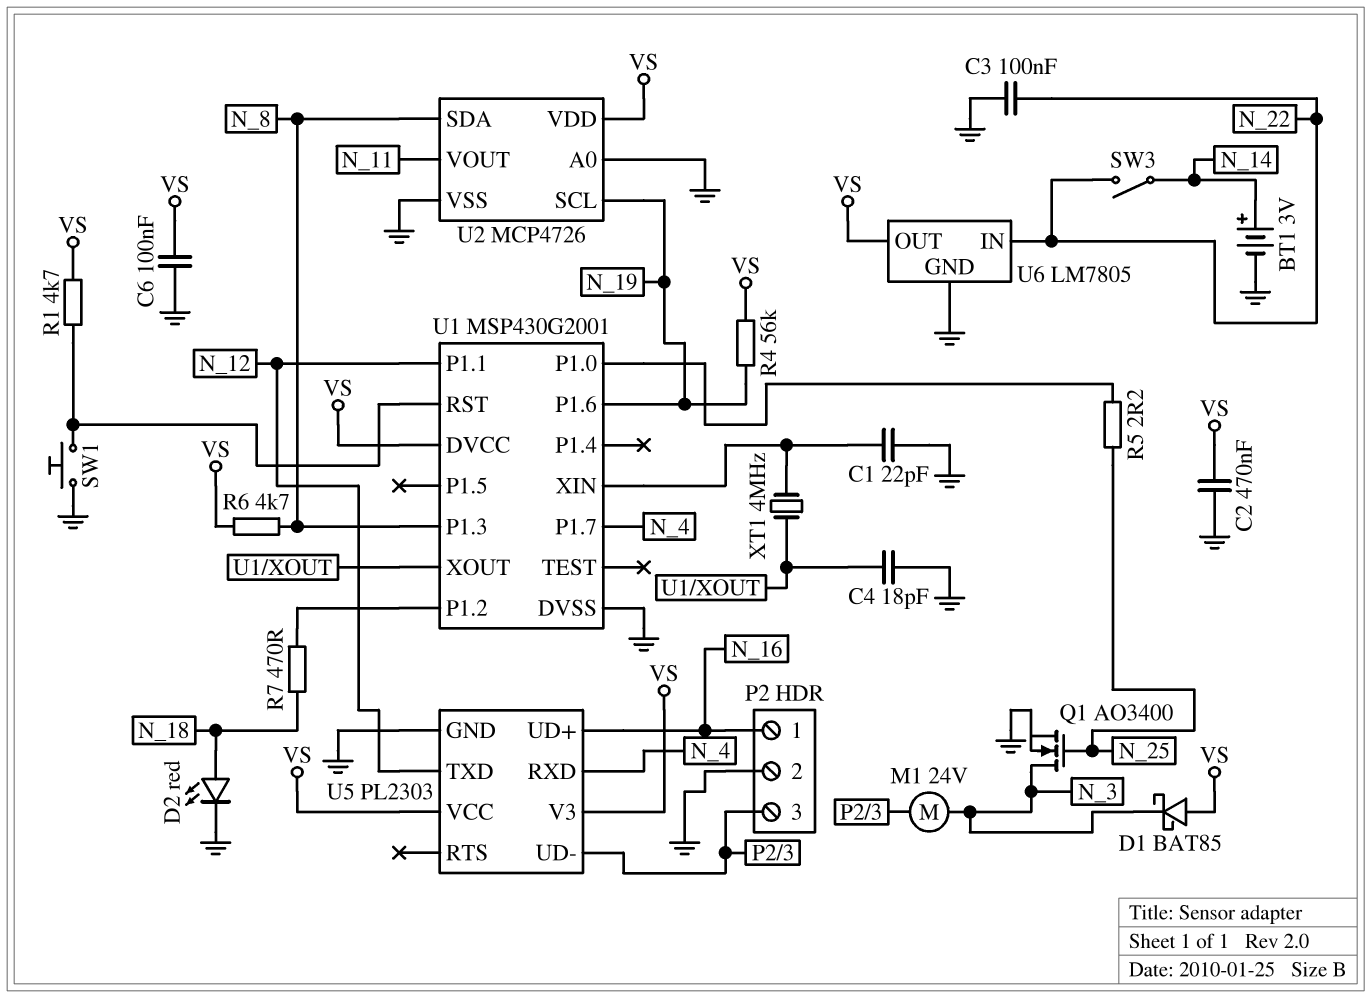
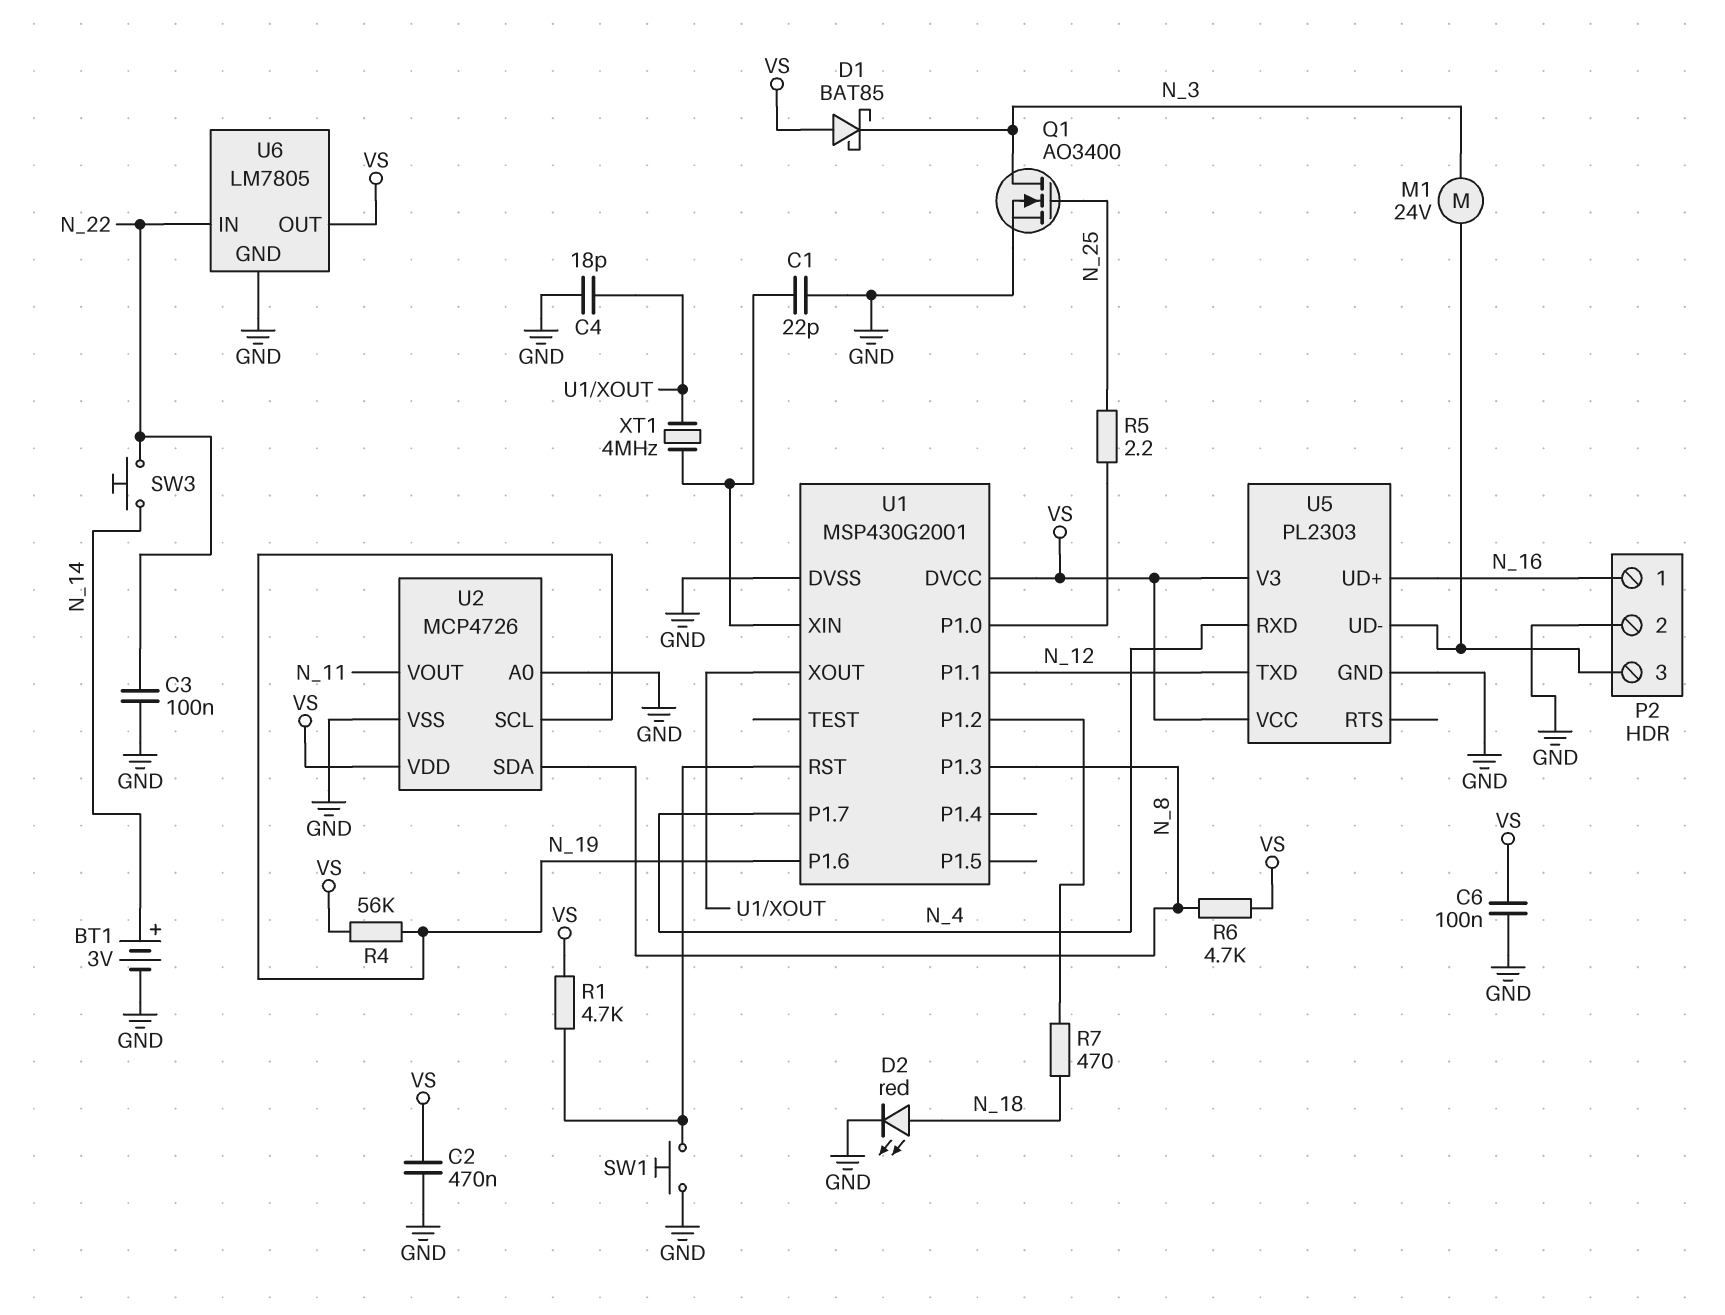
SW3: switch (N_14, N_22) -> button (N_14, N_22)

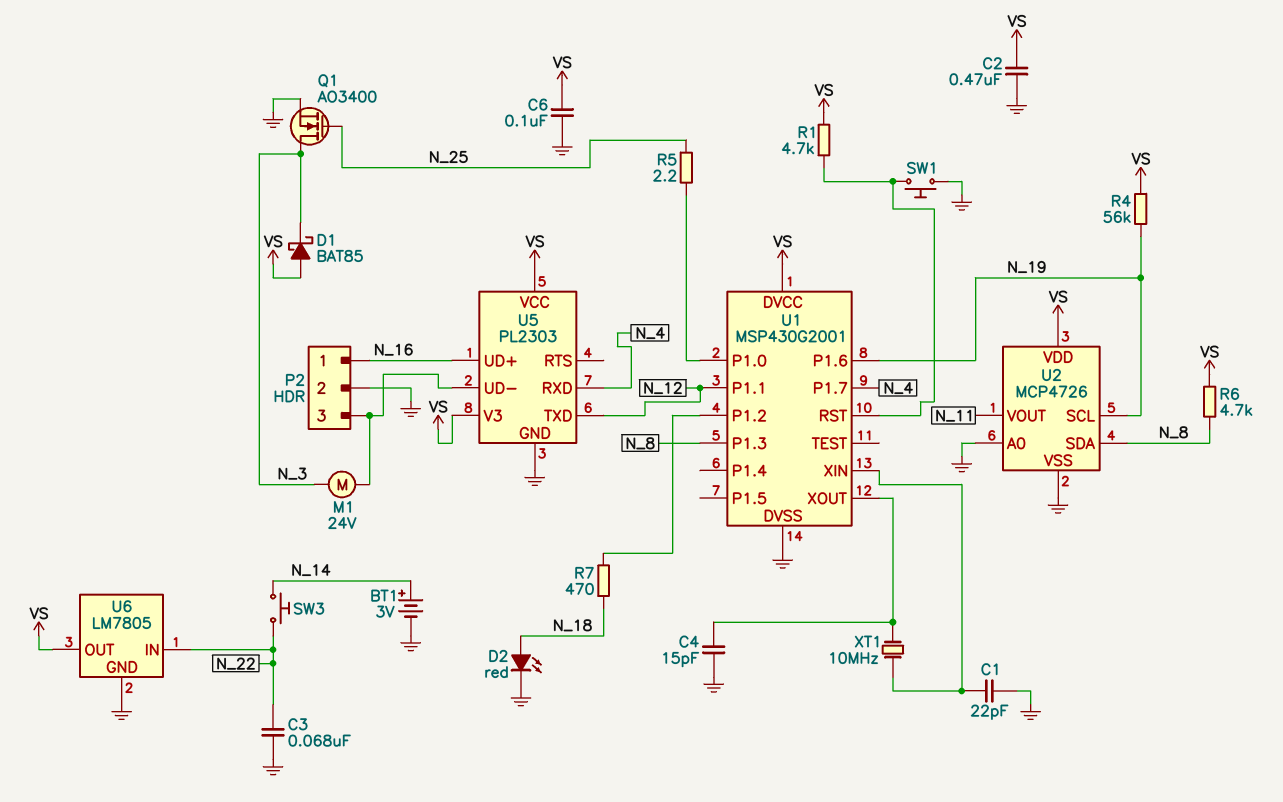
C3: 100nF (GND, N_22) -> 68nF (GND, N_22)
C4: 18pF (GND, U1/XOUT) -> 15pF (GND, U1/XOUT)
XT1: 4MHz (U1/XIN, U1/XOUT) -> 10MHz (U1/XIN, U1/XOUT)

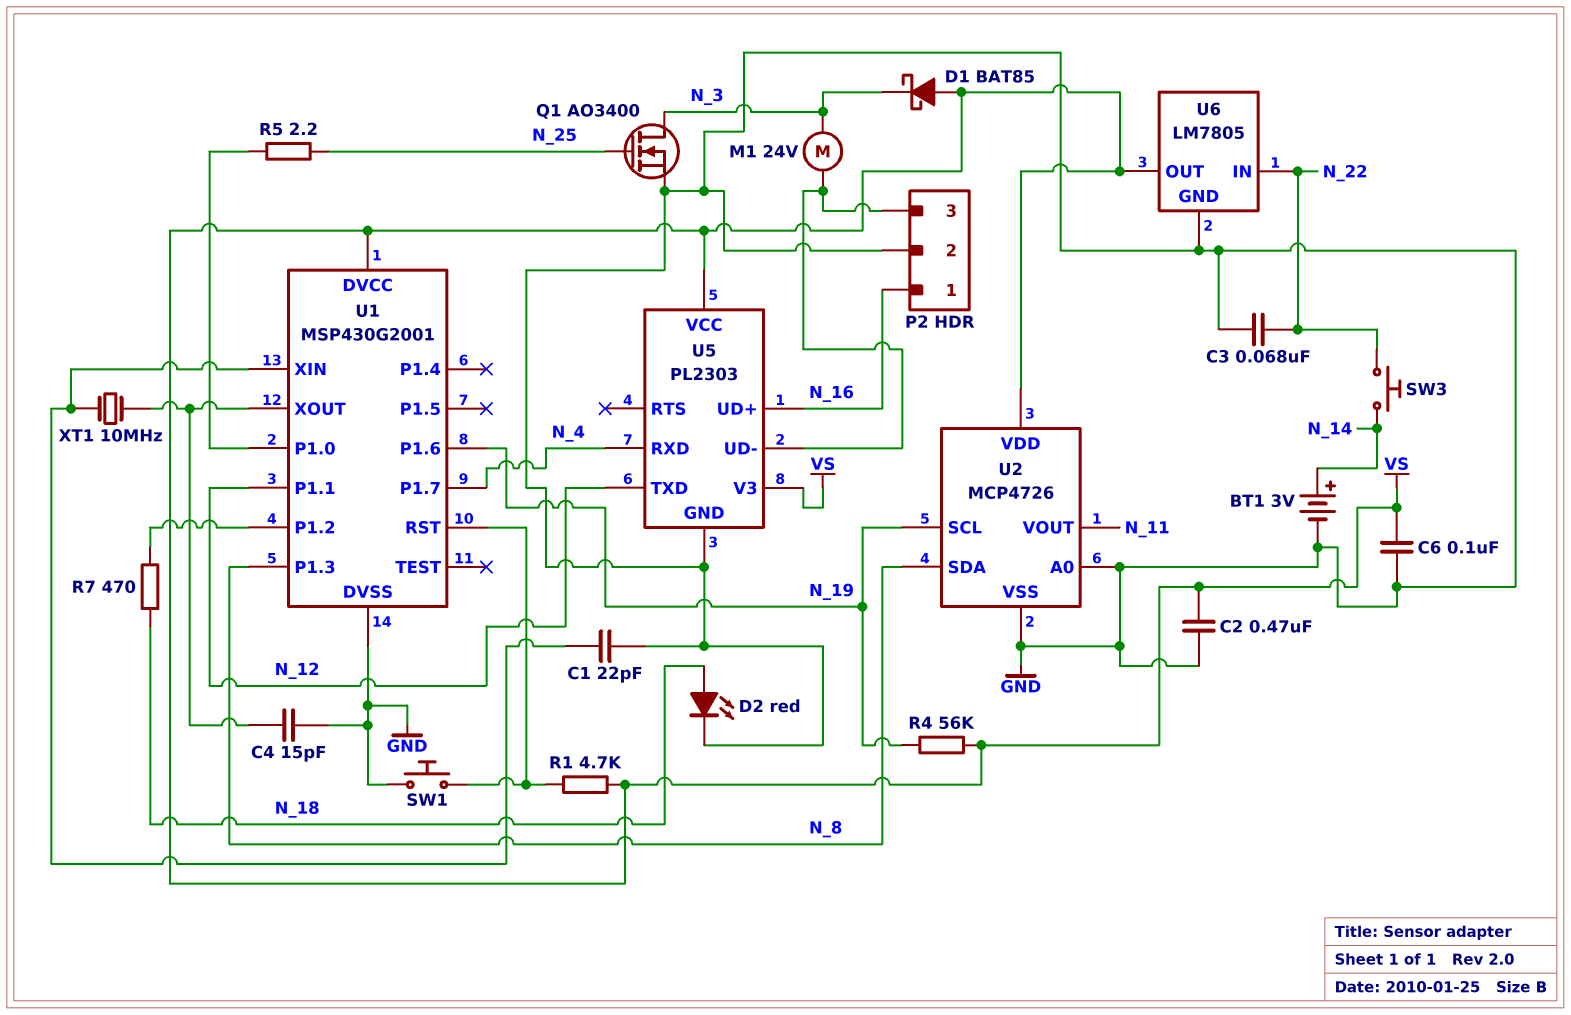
R6: 4.7k (N_8, VS) -> none

